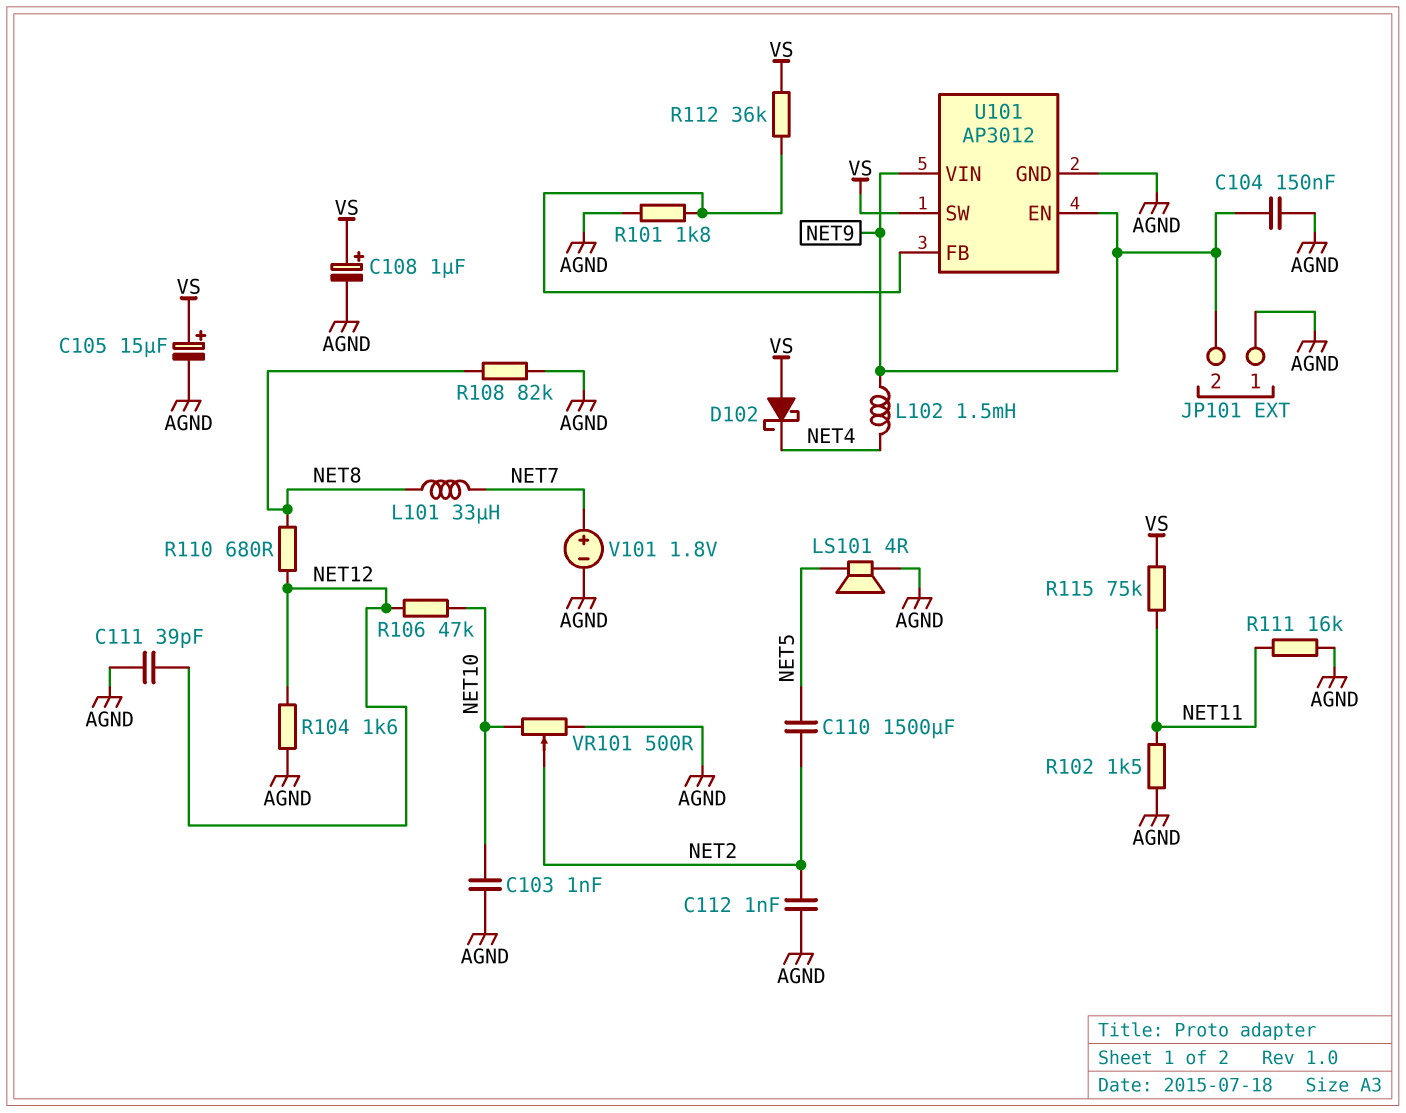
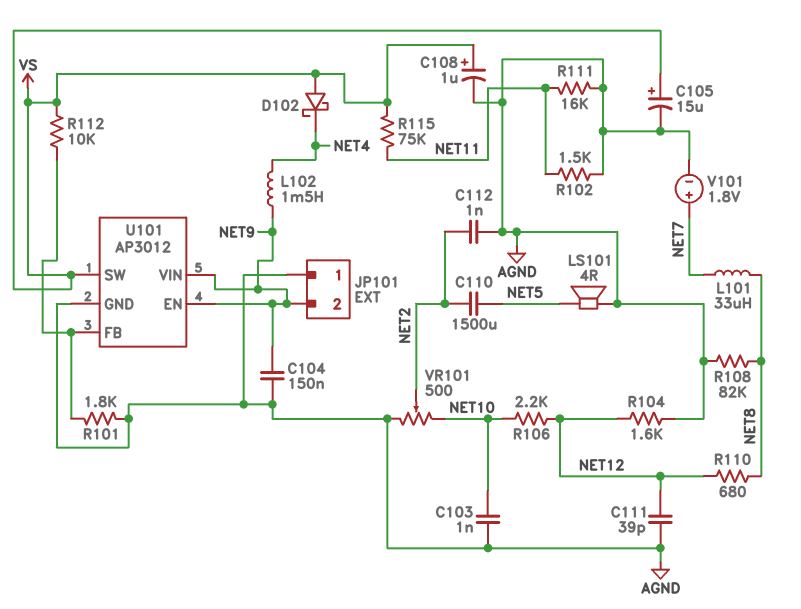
R106: 47k (NET10, NET12) -> 2.2k (NET10, NET12)
R112: 36k (U101/FB, VS) -> 10k (U101/FB, VS)

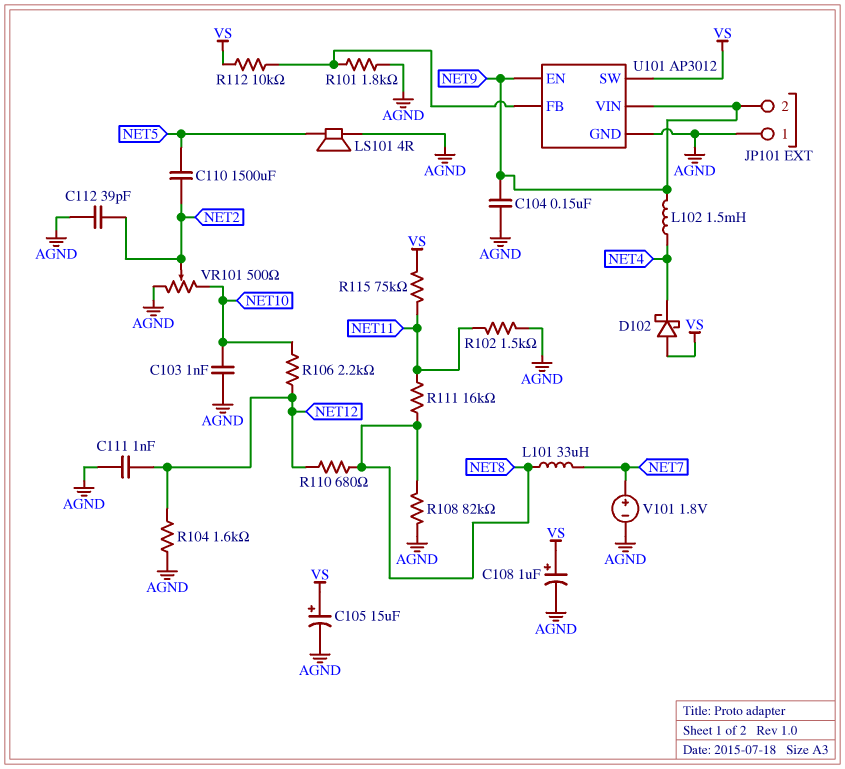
C111: 39pF (AGND, NET12) -> 1nF (AGND, NET12)
C112: 1nF (AGND, NET2) -> 39pF (AGND, NET2)
R111: 16k (AGND, NET11) -> 16k (NET8, NET11)

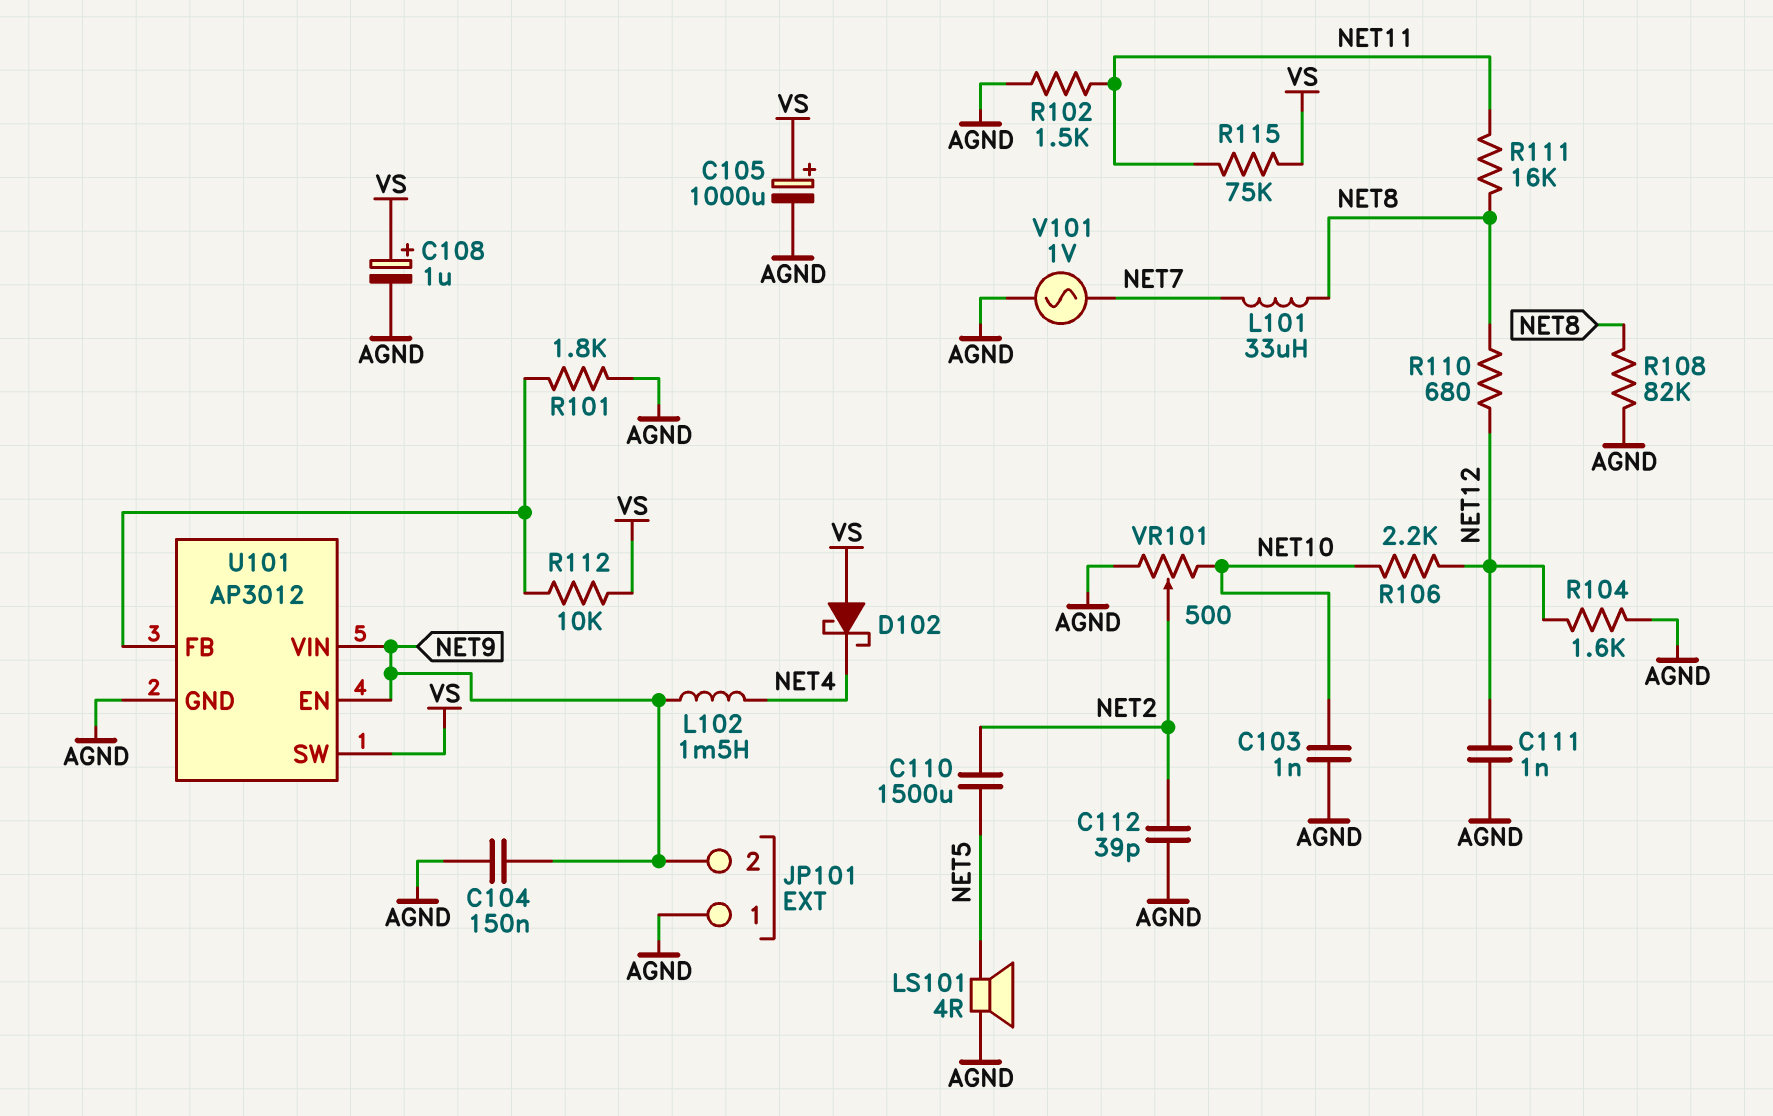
C105: 15uF (plus VS, minus AGND) -> 1000uF (plus VS, minus AGND)
V101: 1.8V (plus NET7, minus AGND) -> AC 1V (AGND, NET7)

